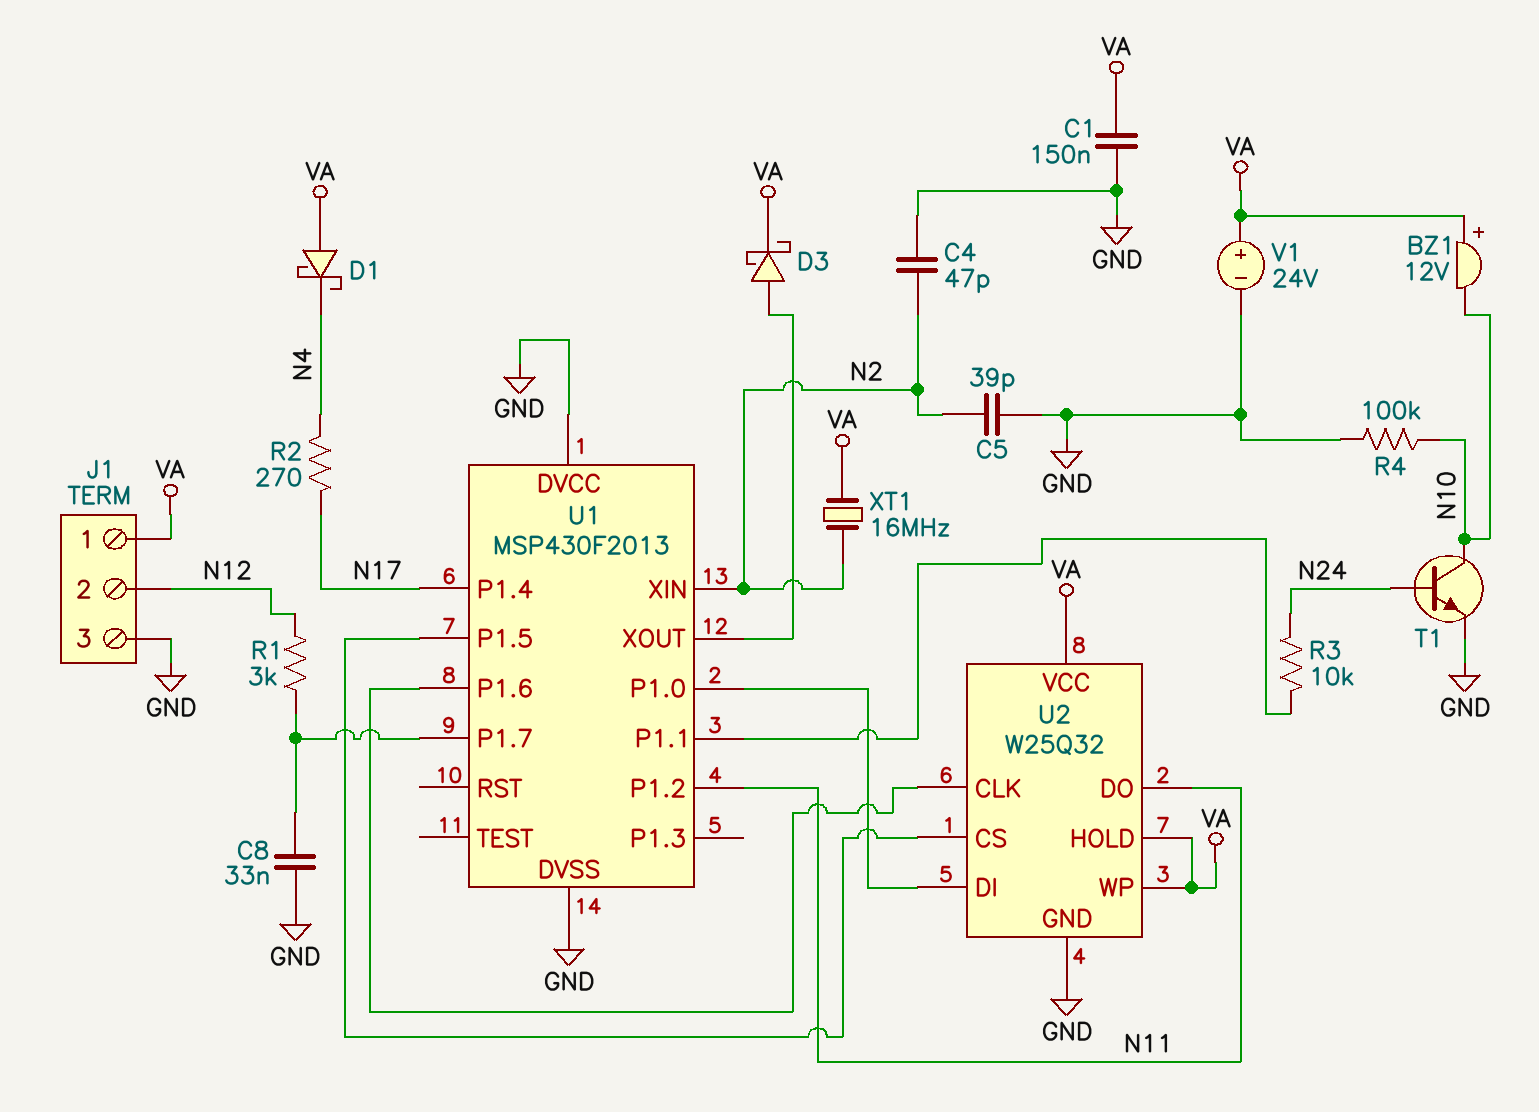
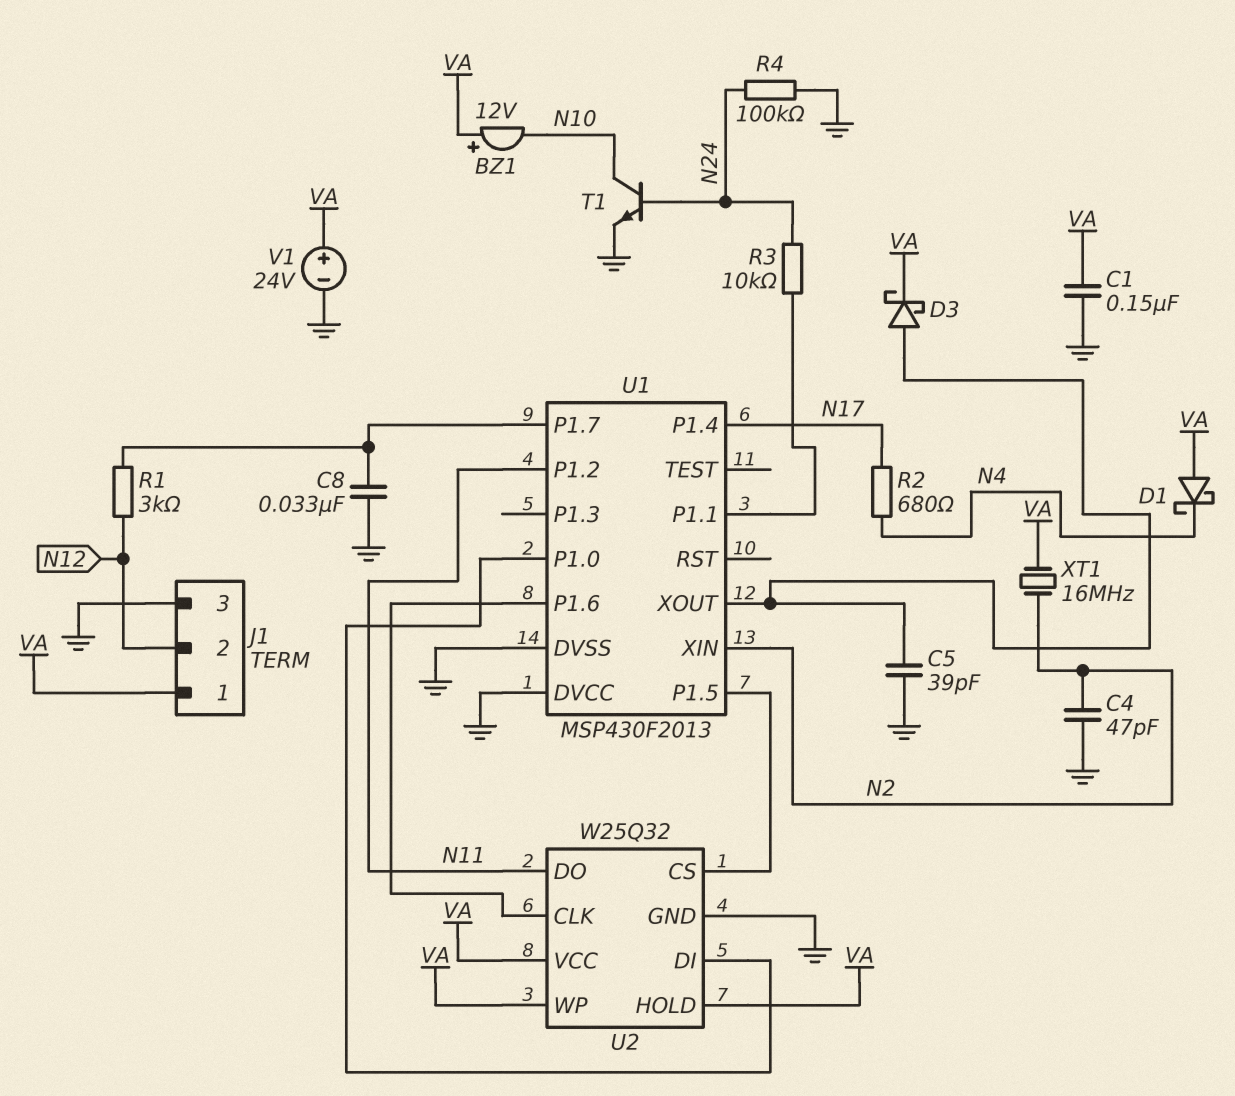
C5: 39pF (GND, N2) -> 39pF (GND, U1/XOUT)
R2: 270 (N4, N17) -> 680 (N4, N17)
R4: 100k (GND, N10) -> 100k (GND, N24)

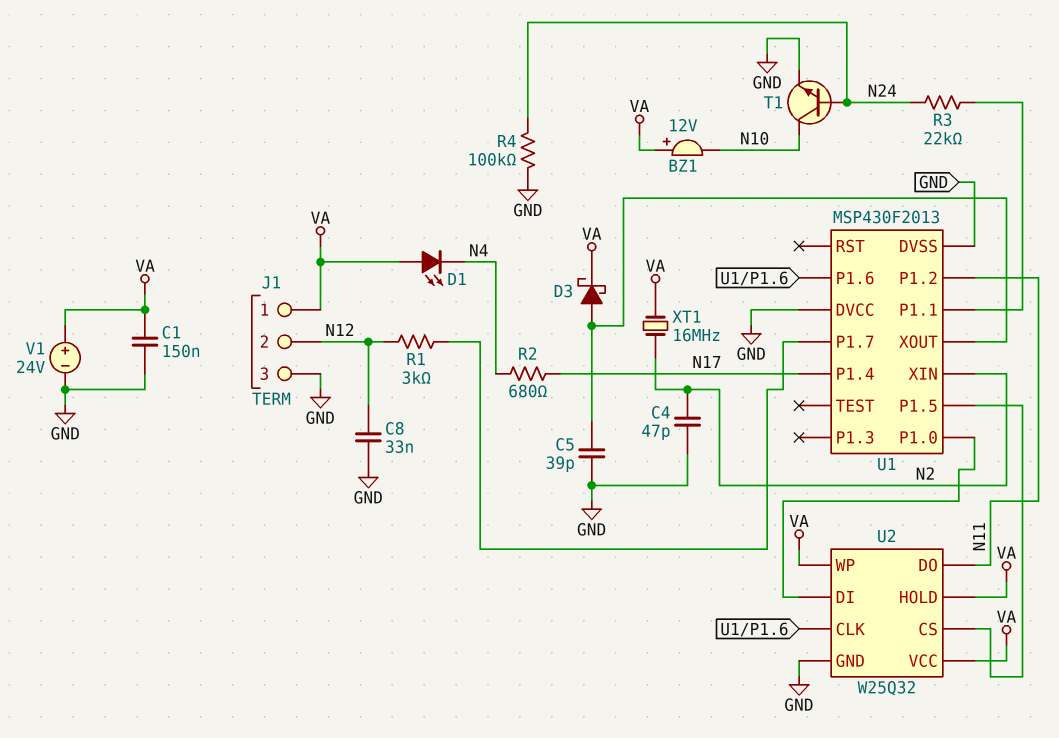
C8: 33nF (GND, U1/P1.7) -> 33nF (GND, N12)
D1: schottky (A VA, K N4) -> LED (A VA, K N4)
R3: 10k (N24, U1/P1.1) -> 22k (N24, U1/P1.1)

